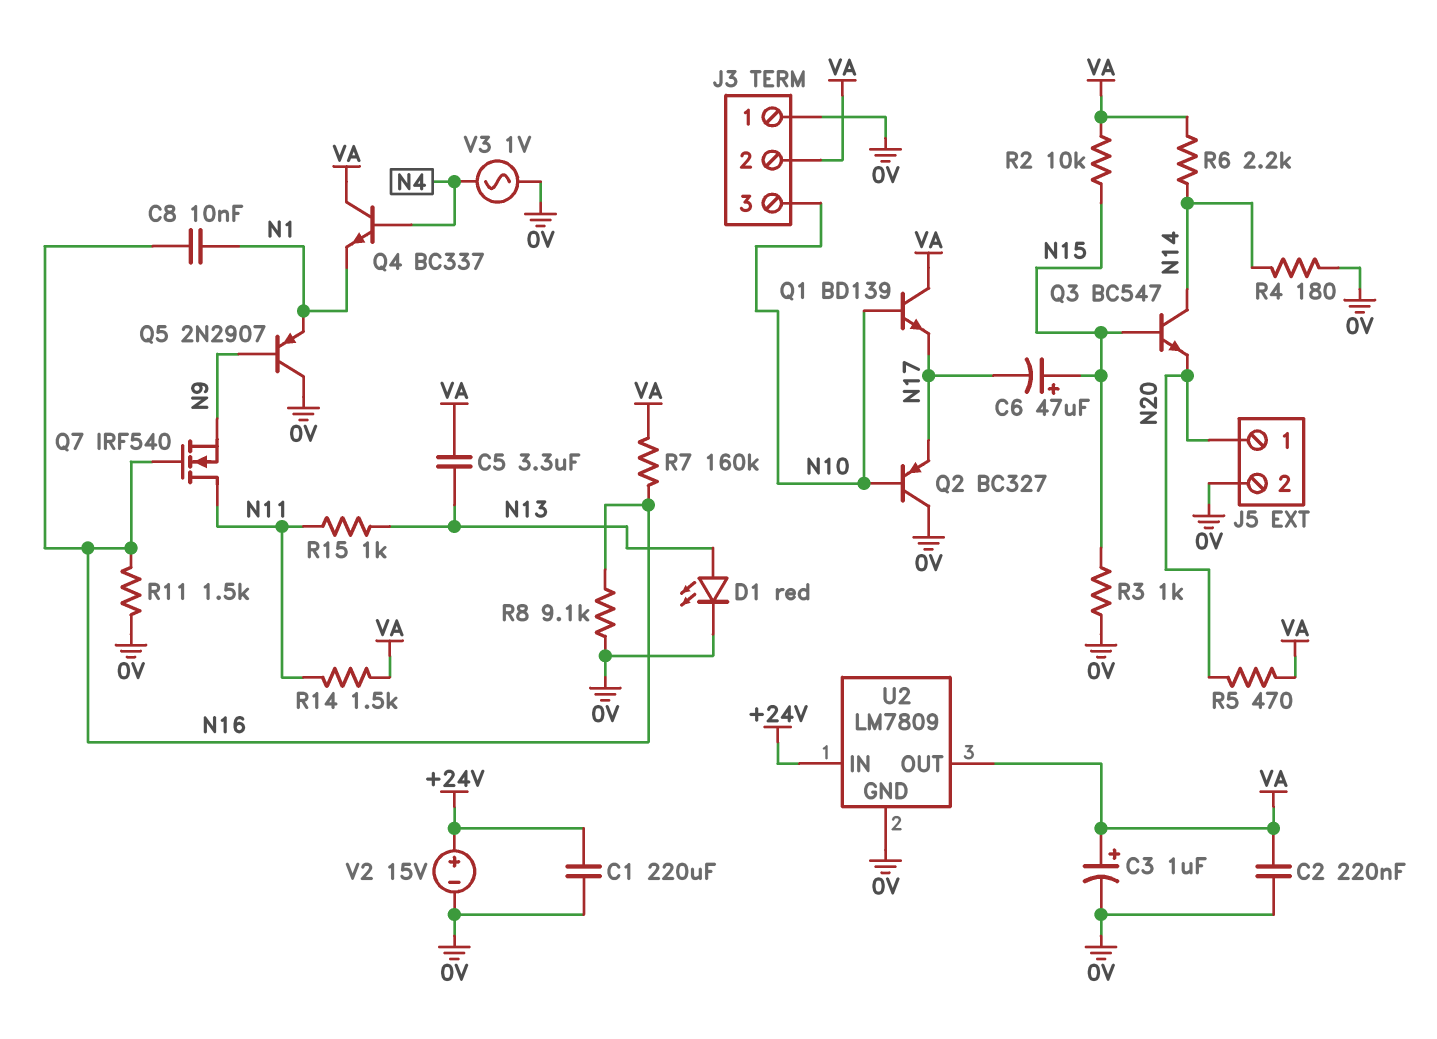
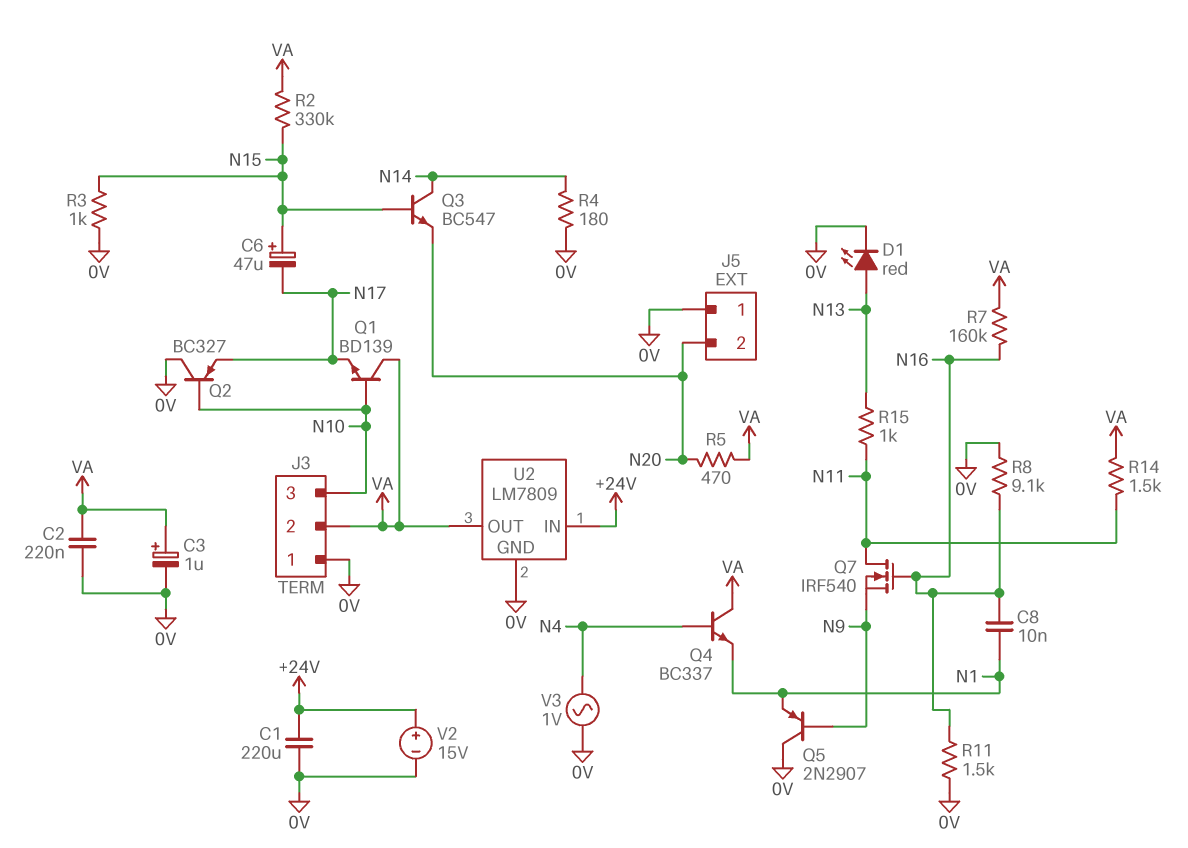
C5: 3.3uF (N13, VA) -> none
J5 pin 1: N20 -> 0V
J5 pin 2: 0V -> N20
R2: 10k (N15, VA) -> 330k (N15, VA)
R6: 2.2k (N14, VA) -> none

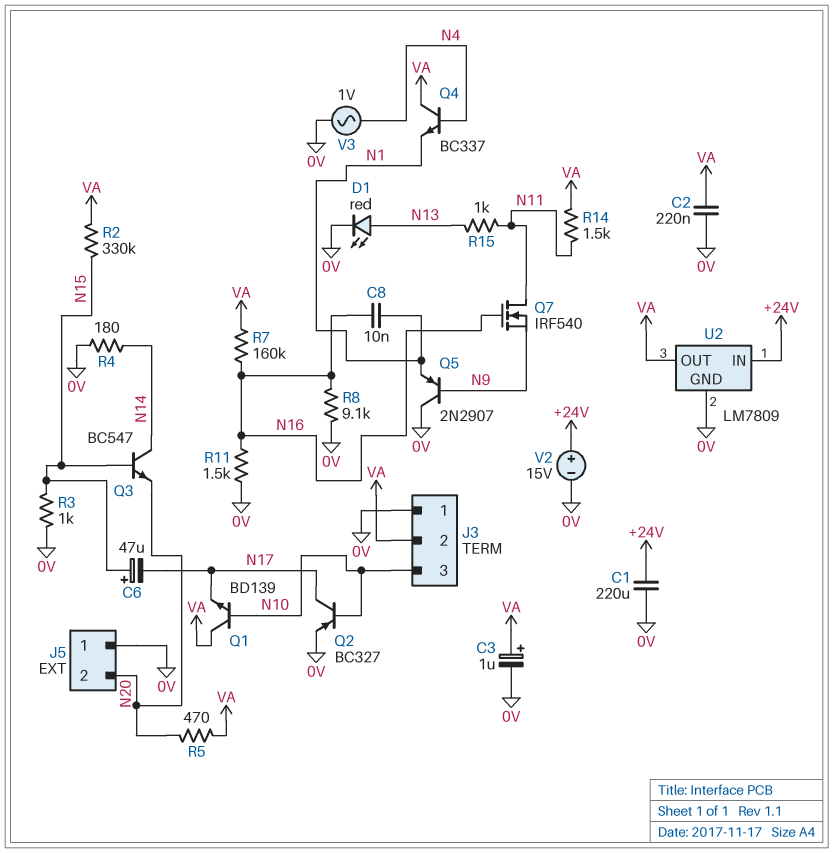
Q2: PNP BC327 (B N10, C 0V, E N17) -> PNP BC327 (B N10, C N17, E 0V)

